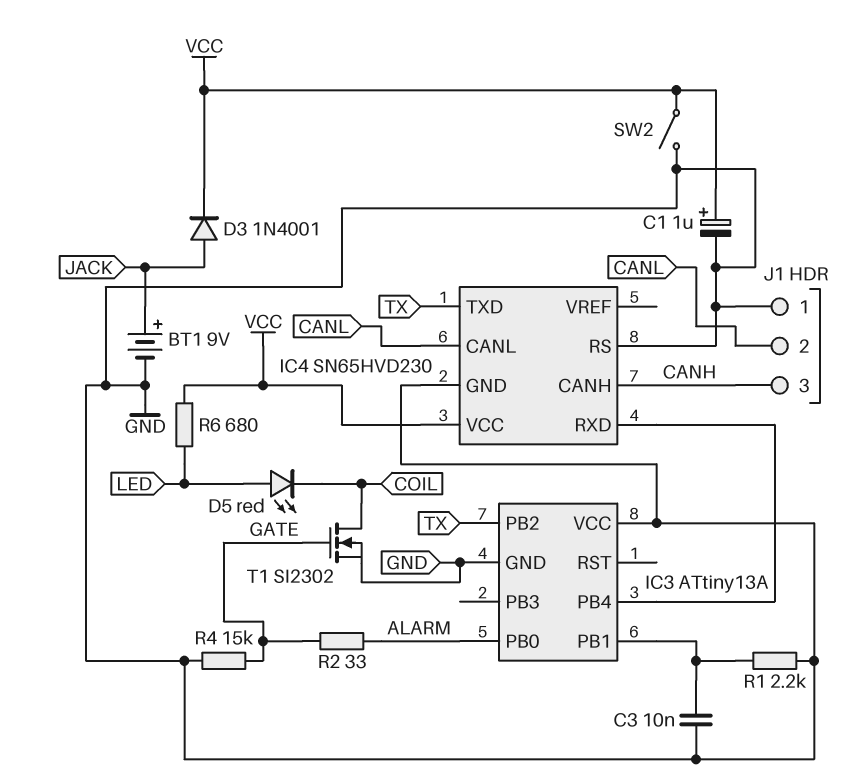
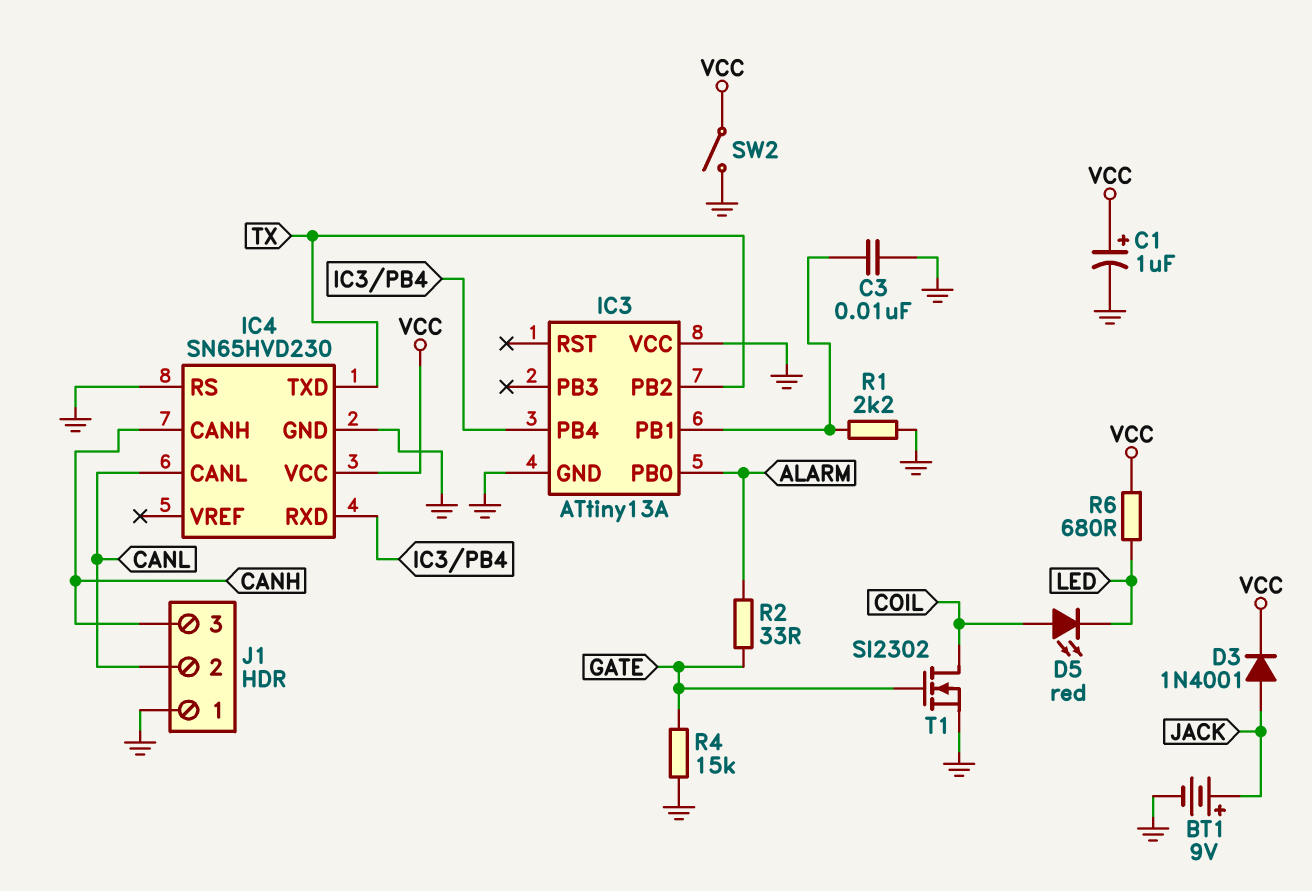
D5: LED red (A LED, K COIL) -> LED red (A COIL, K LED)

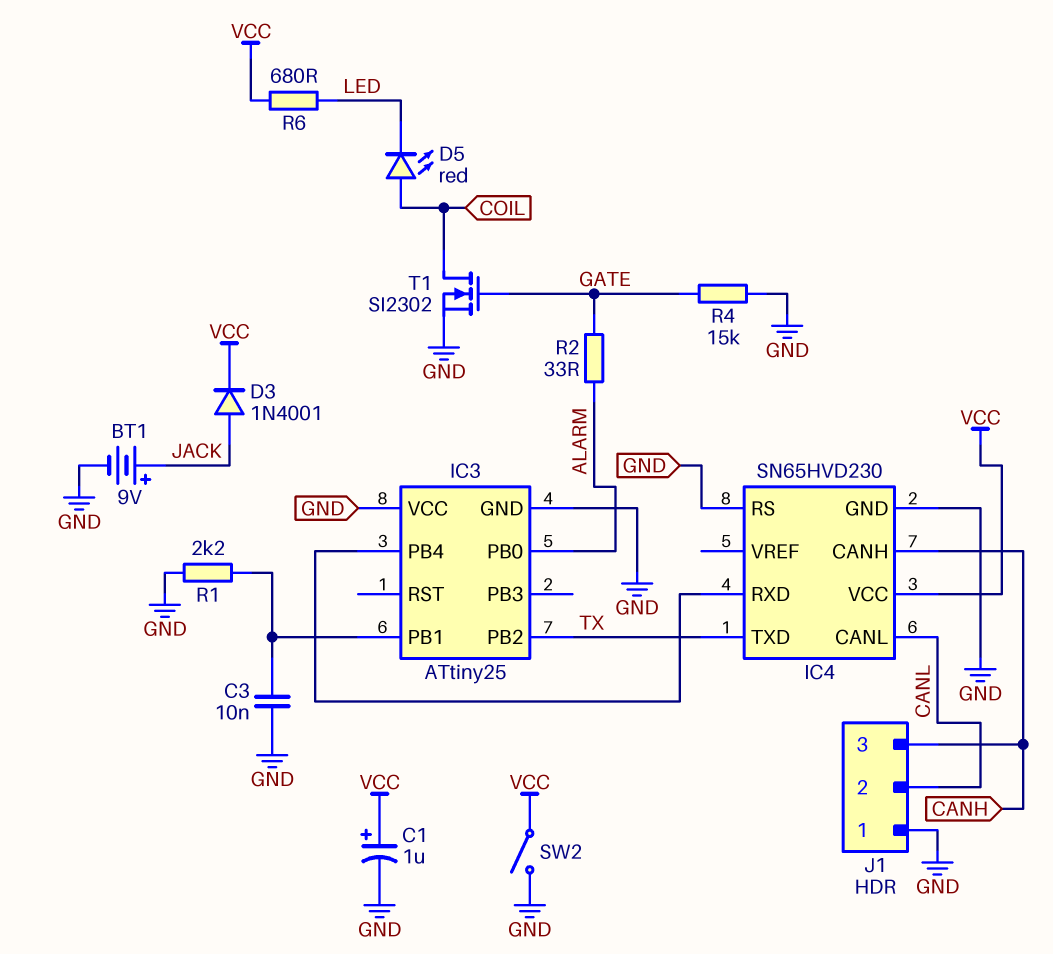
IC3: ATtiny13A -> ATtiny25

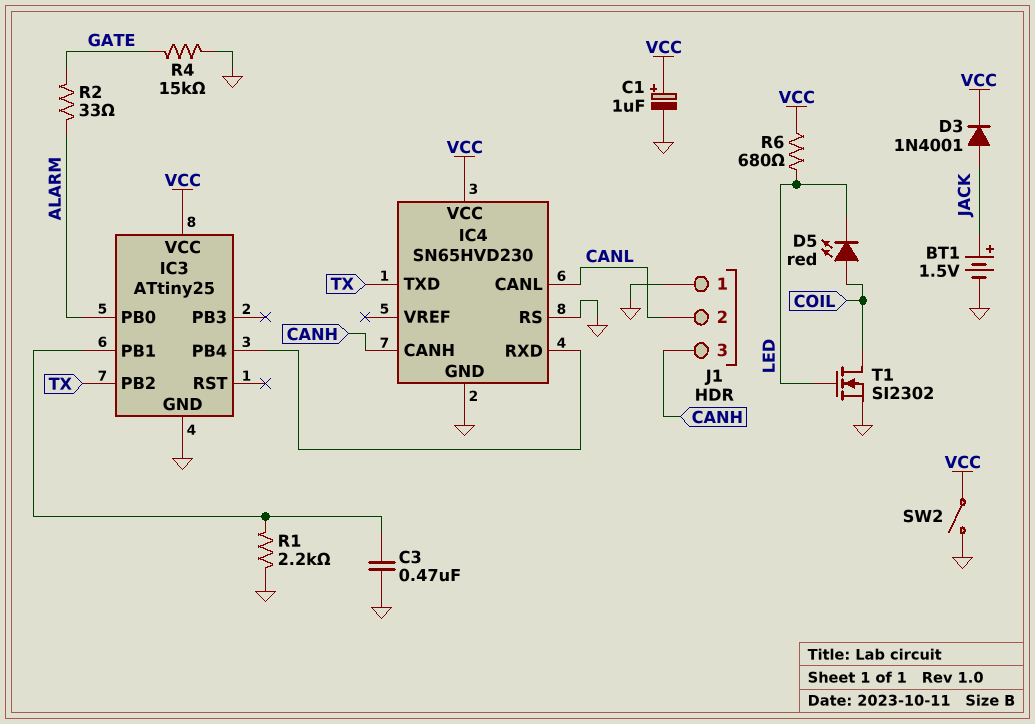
BT1: 9V (plus JACK, minus GND) -> 1.5V (plus JACK, minus GND)
C3: 10nF (GND, IC3/PB1) -> 470nF (GND, IC3/PB1)
IC3 pin VCC: GND -> VCC
T1: NMOS SI2302 (G GATE, D COIL, S GND) -> NMOS SI2302 (G LED, D COIL, S GND)

